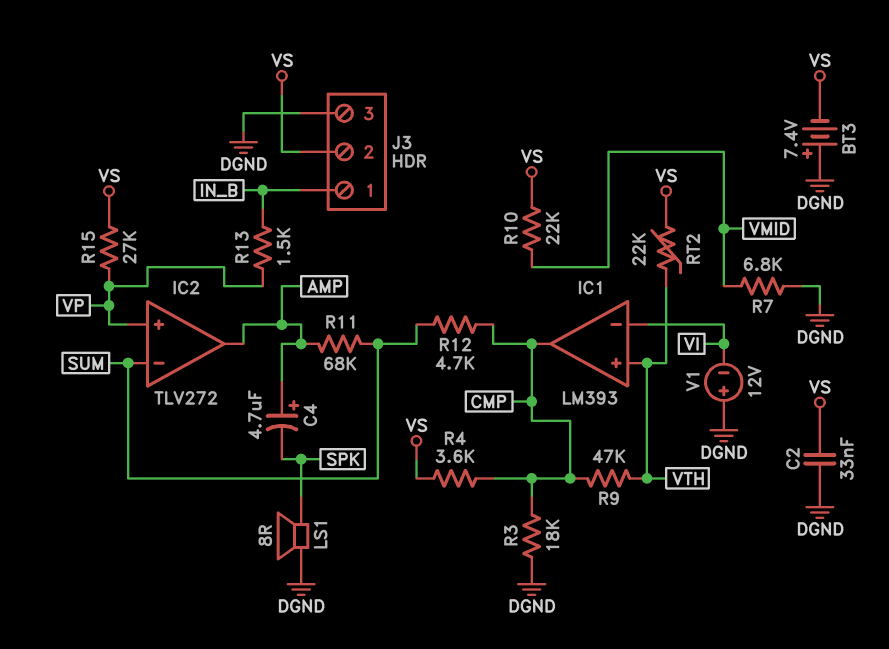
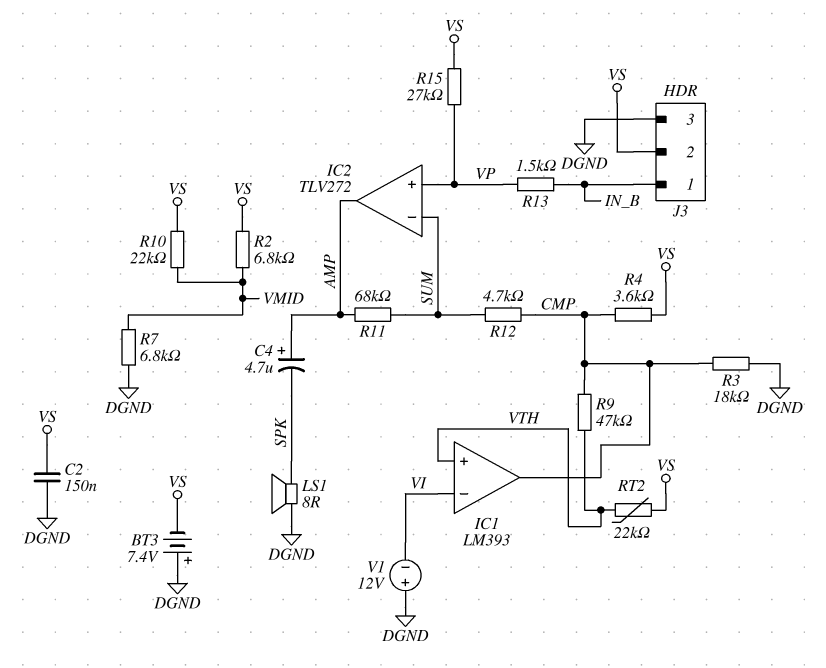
C2: 33nF (DGND, VS) -> 150nF (DGND, VS)
R2: none -> 6.8k (VMID, VS)

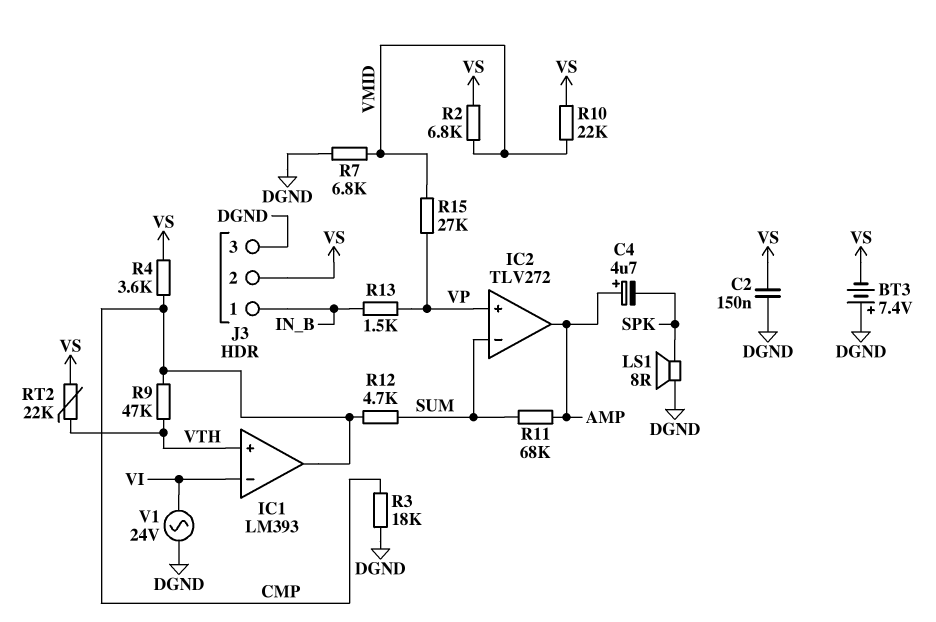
R15: 27k (VP, VS) -> 27k (VMID, VP)
V1: 12V (plus DGND, minus VI) -> AC 24V (DGND, VI)

